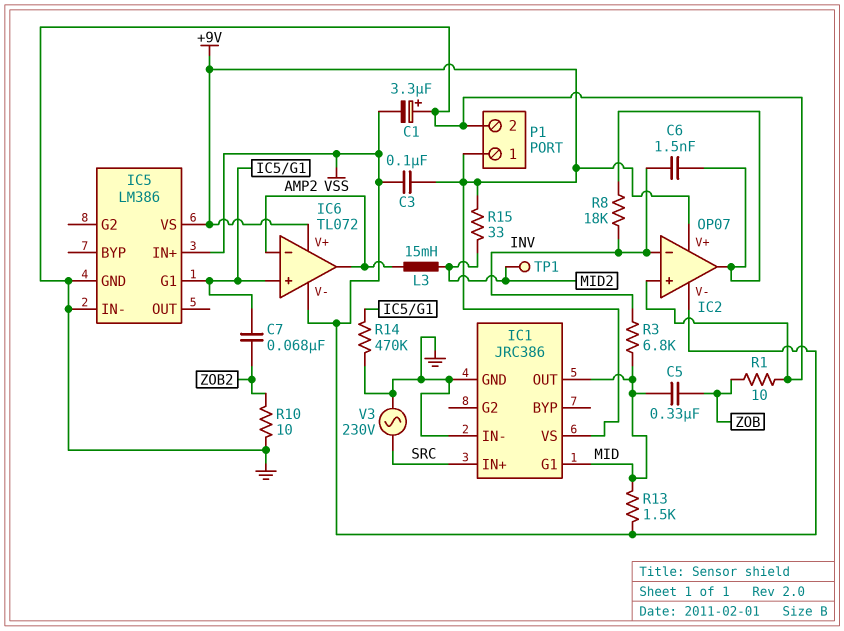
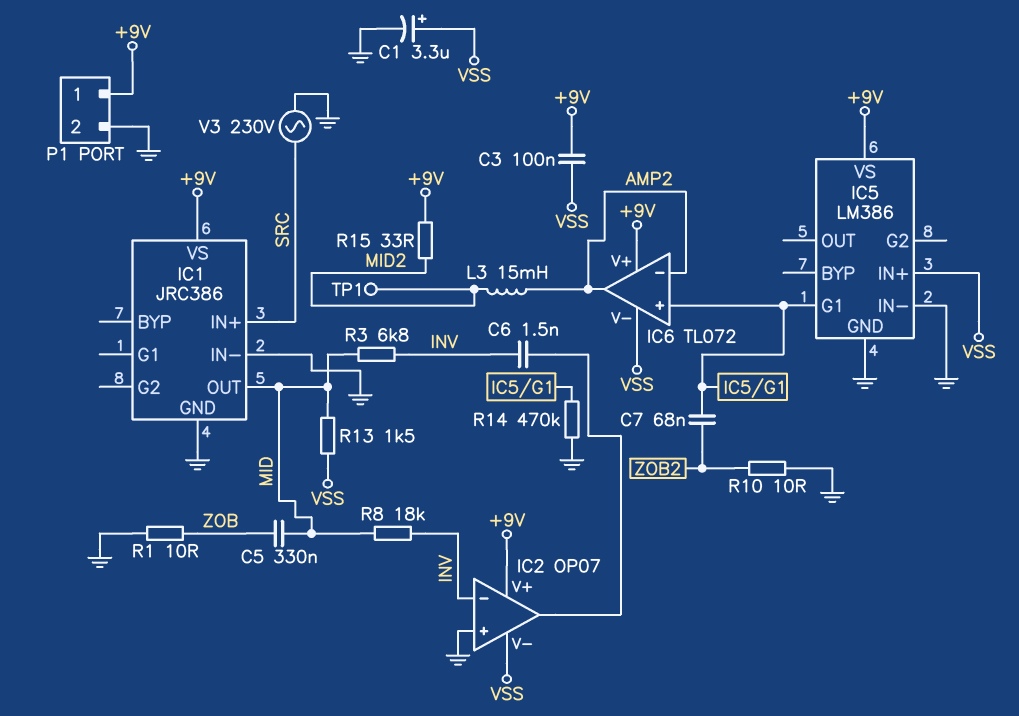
C1: 3.3uF (plus GND, minus VSS) -> 3.3uF (plus VSS, minus GND)
IC1 pin G1: MID -> none
R8: 18k (IC2/out, INV) -> 18k (INV, MID)

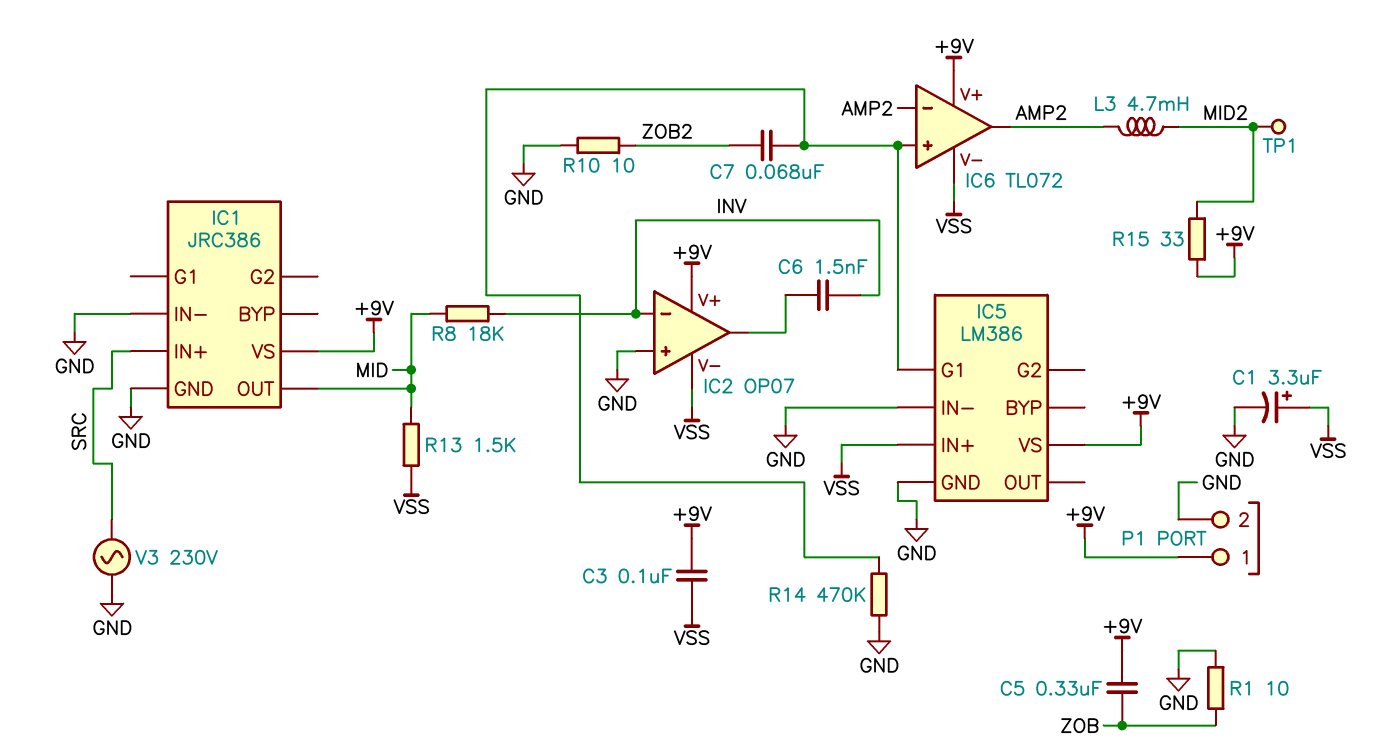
C5: 330nF (MID, ZOB) -> 330nF (+9V, ZOB)
L3: 15mH (AMP2, MID2) -> 4.7mH (AMP2, MID2)
R3: 6.8k (INV, MID) -> none

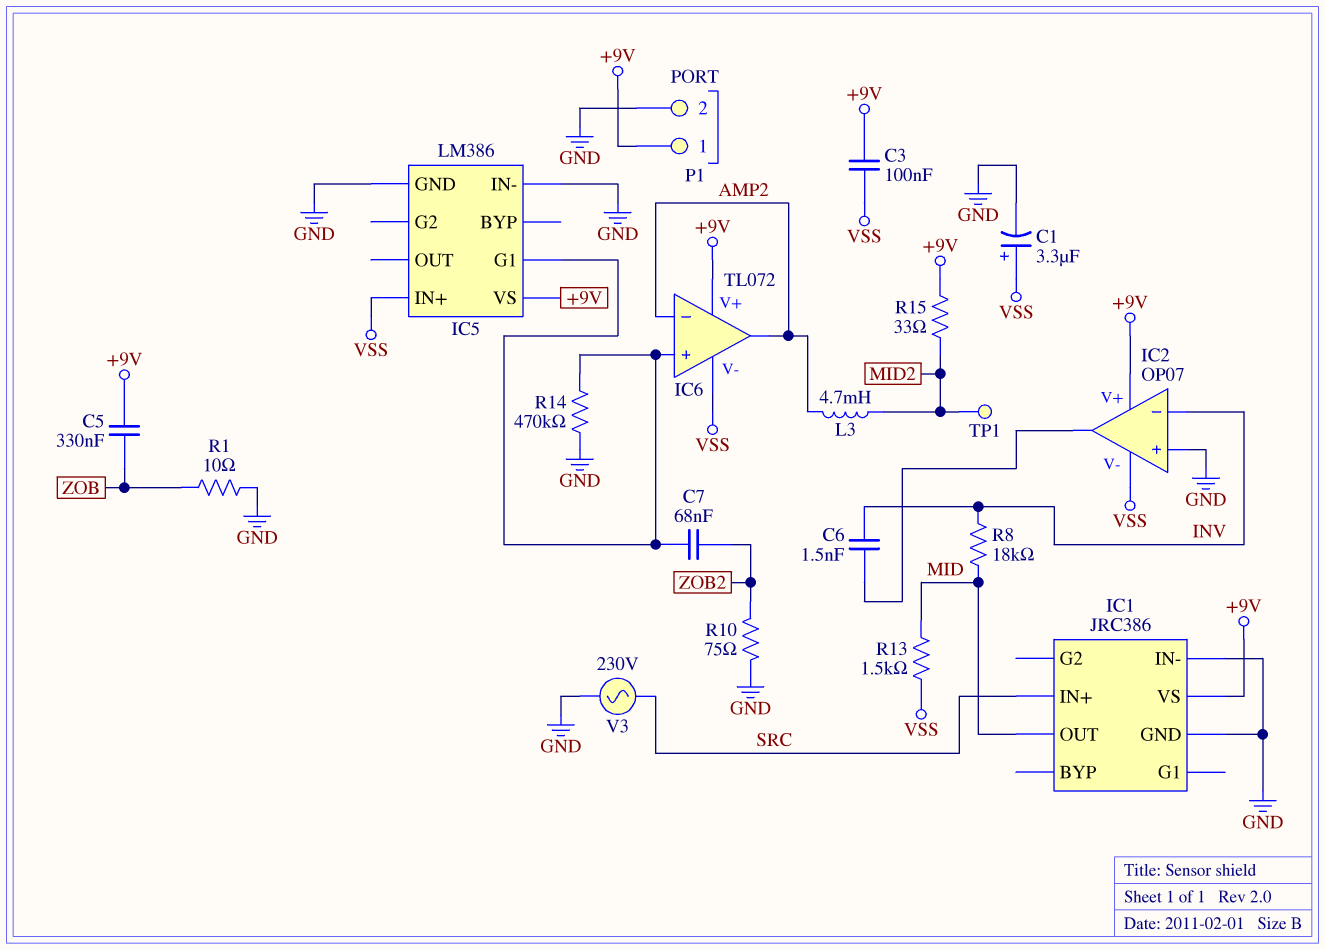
R10: 10 (GND, ZOB2) -> 75 (GND, ZOB2)

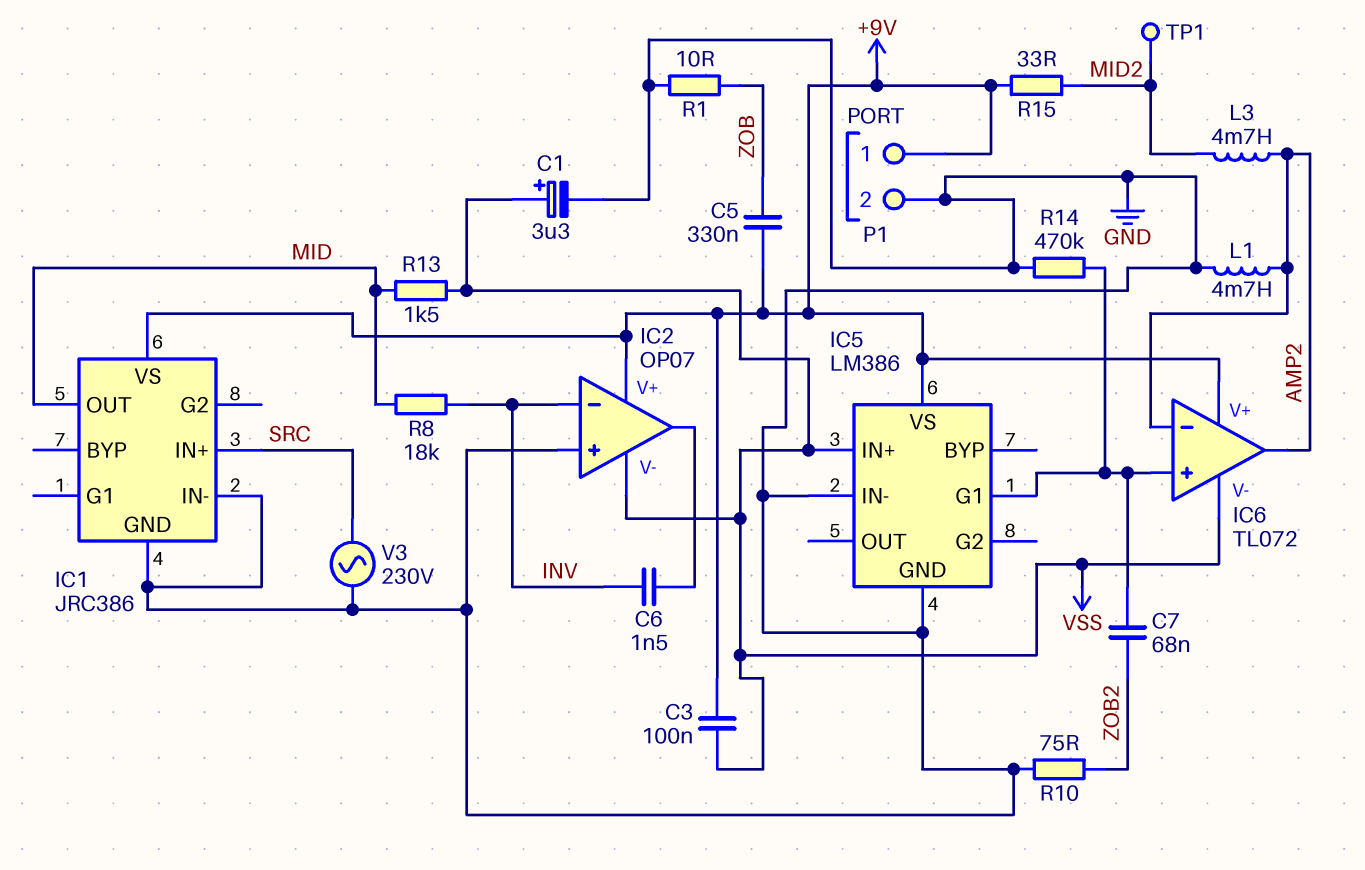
L1: none -> 4.7mH (AMP2, GND)

